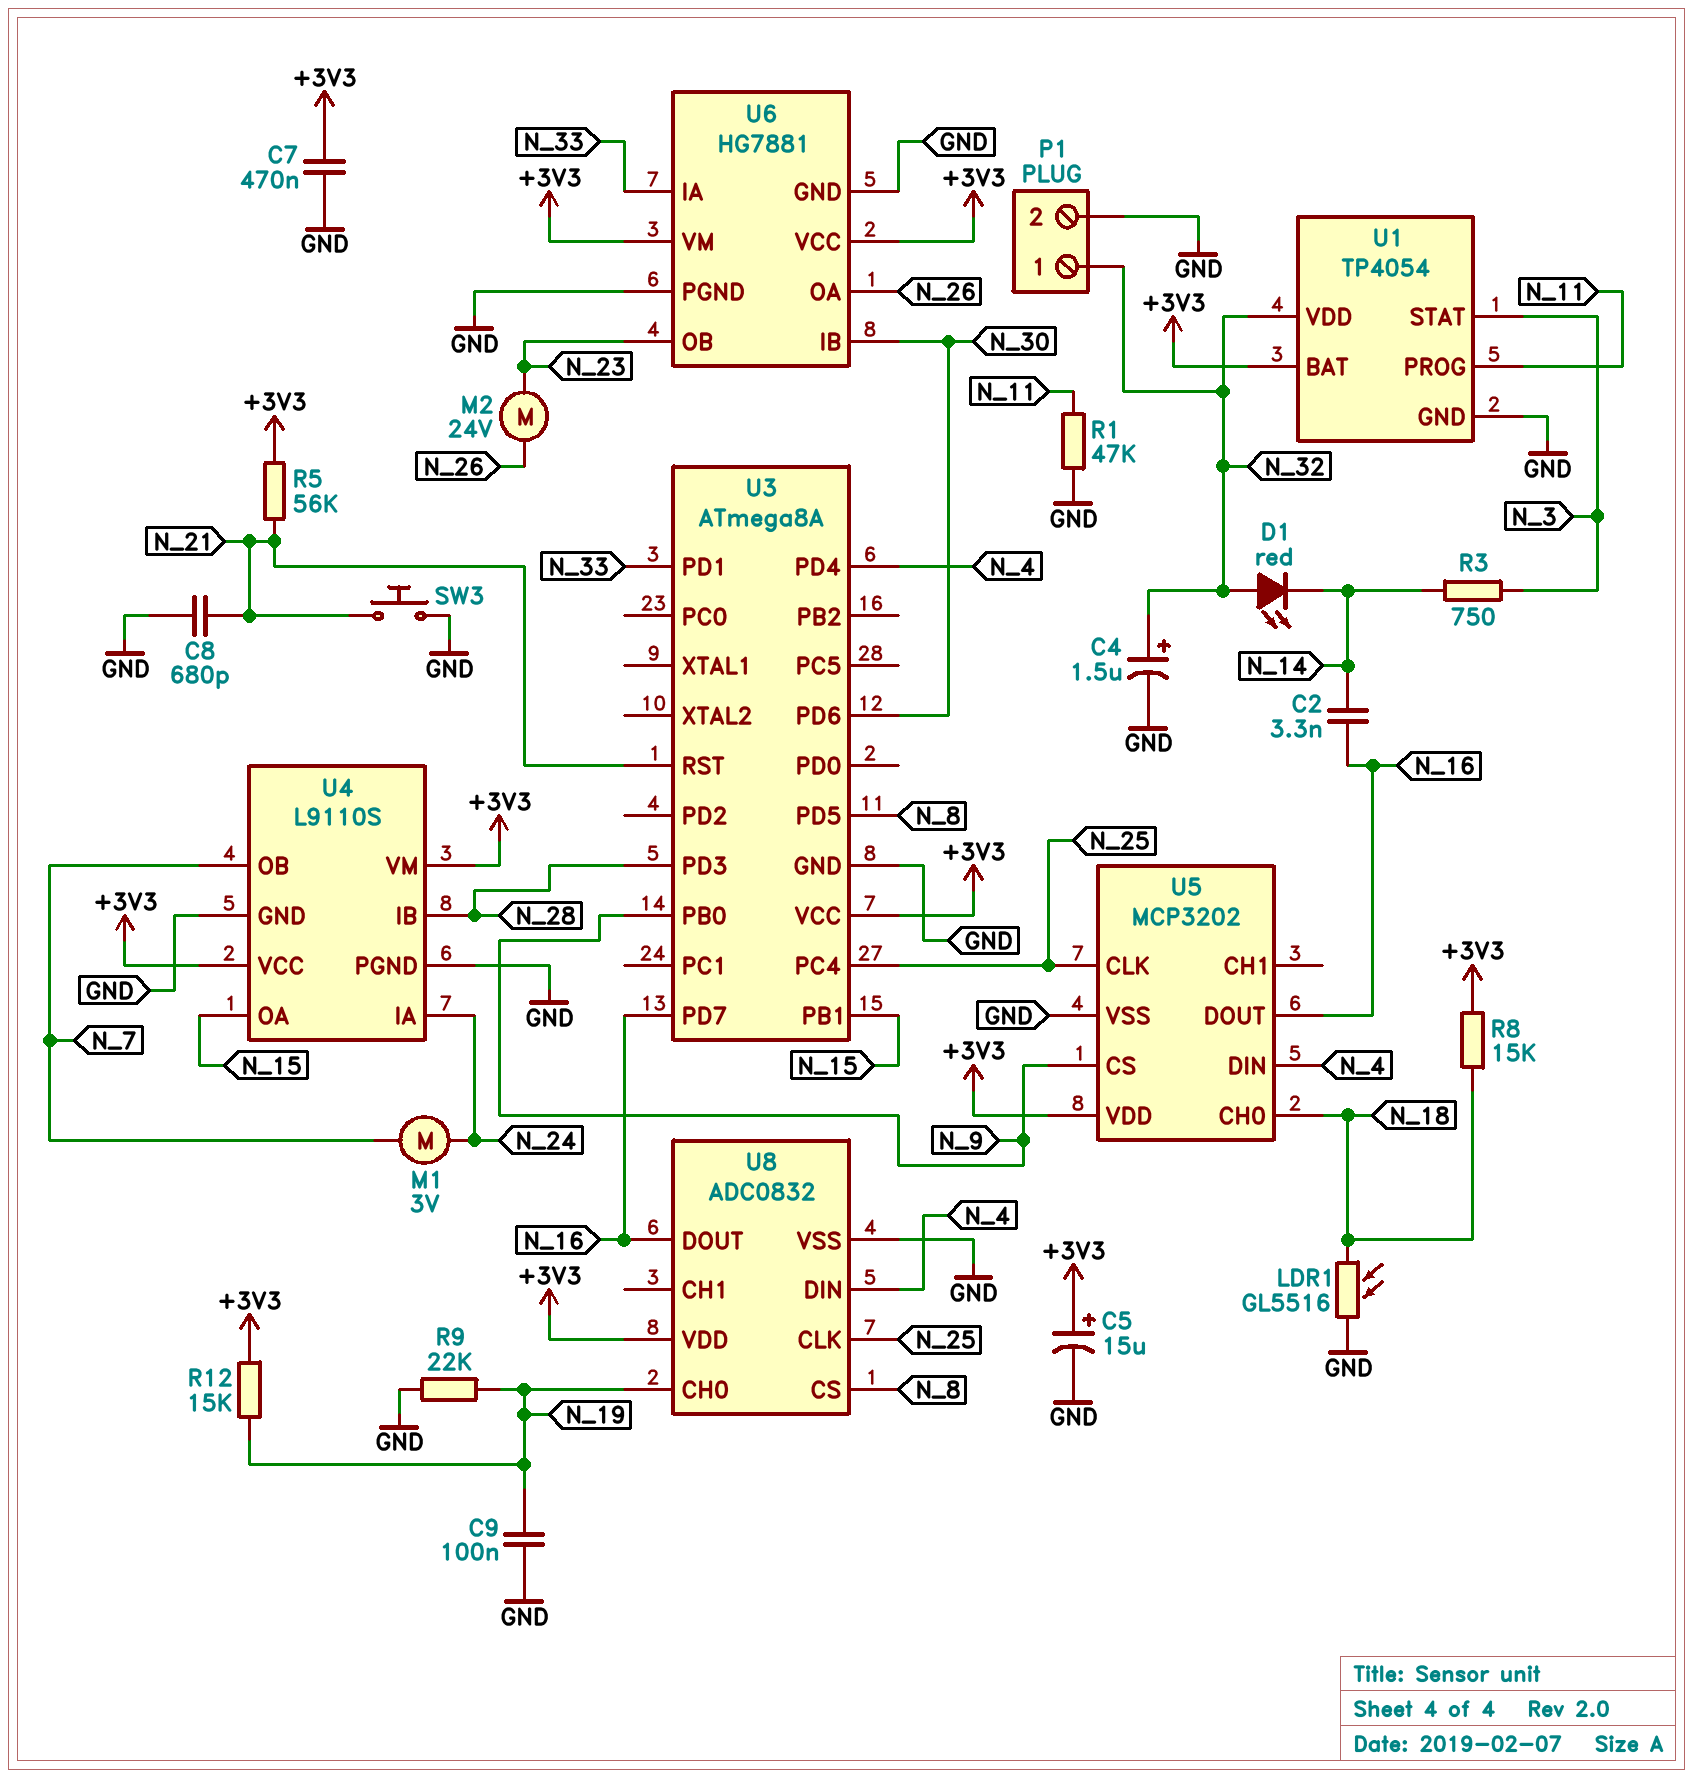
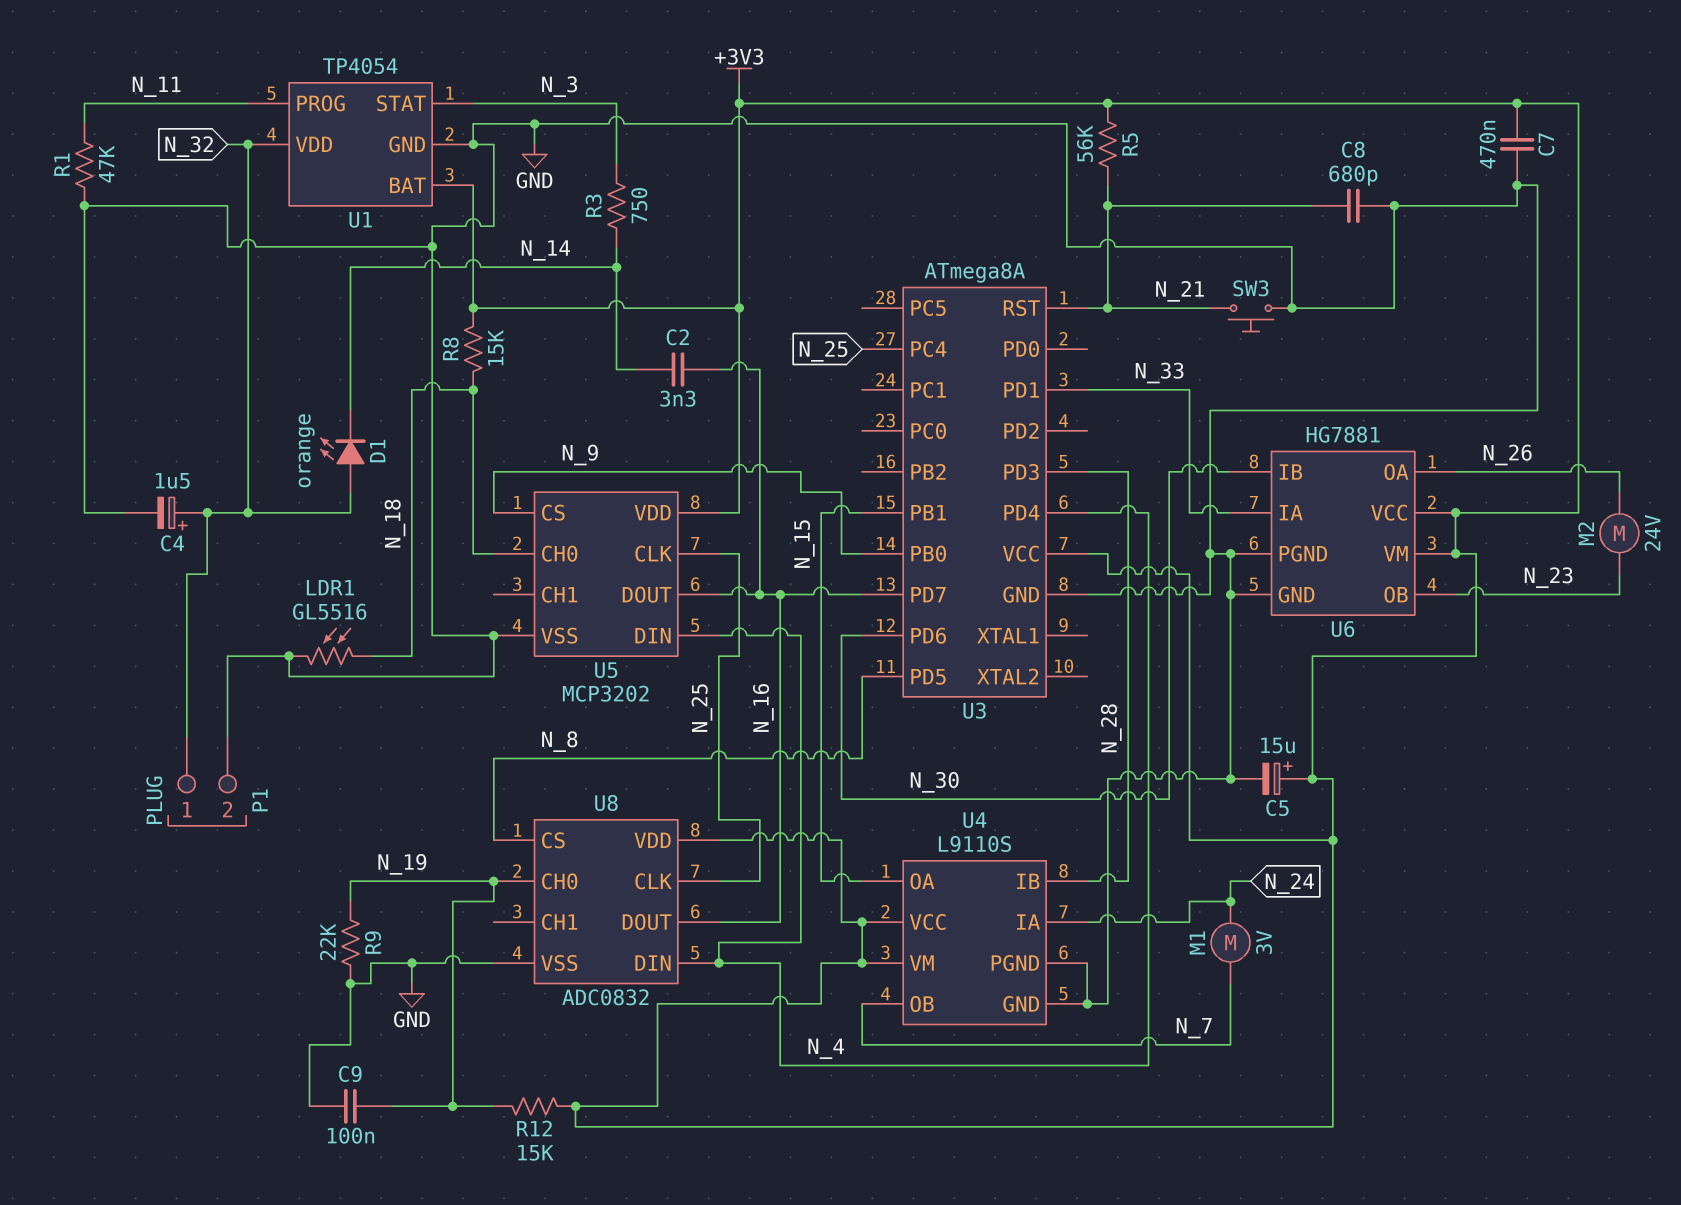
D1: LED red (A N_32, K N_14) -> LED orange (A N_32, K N_14)

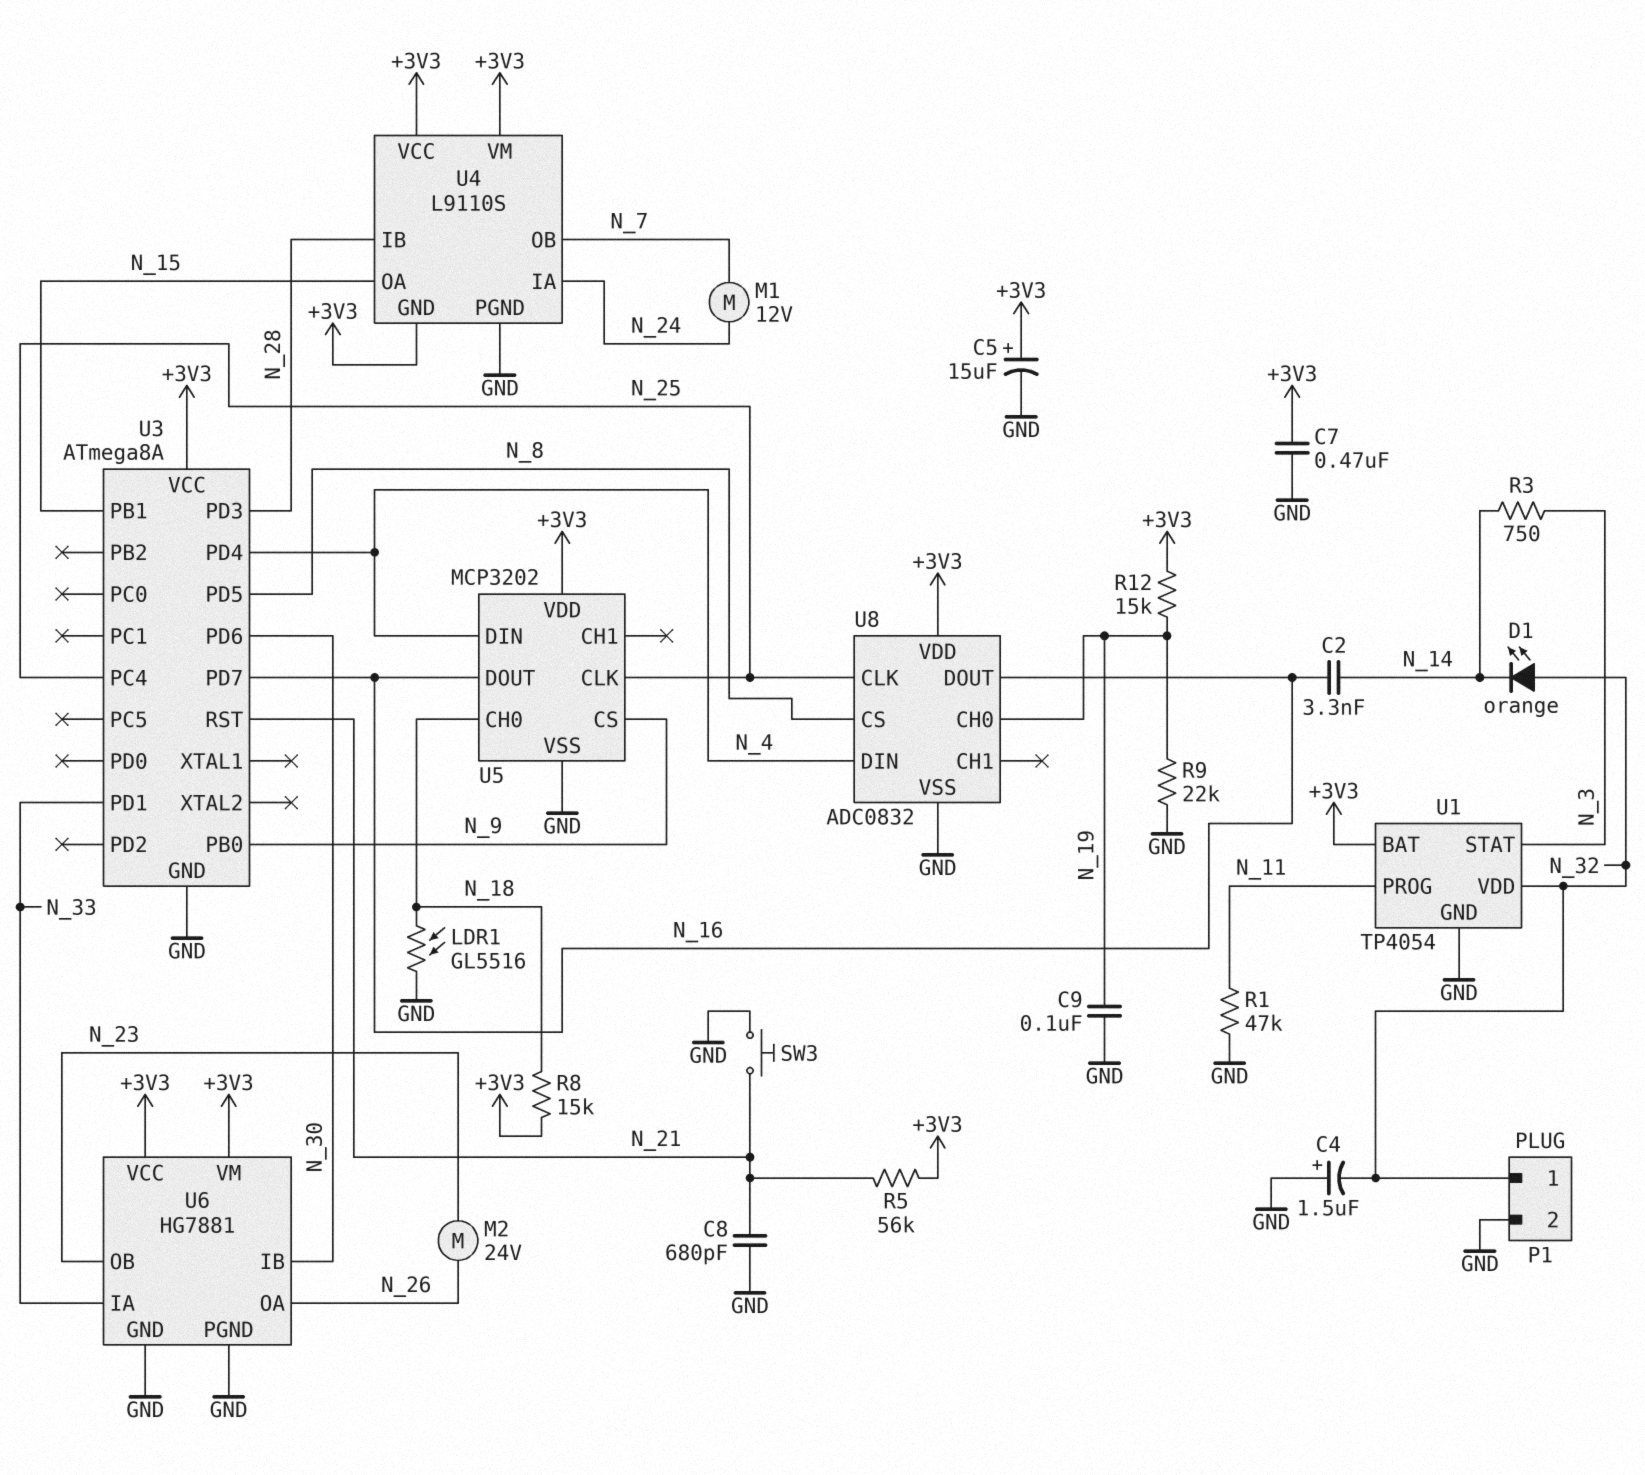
C4: 1.5uF (plus N_32, minus GND) -> 1.5uF (plus GND, minus N_32)
M1: motor 3V (N_7, N_24) -> motor 12V (N_7, N_24)
U4 pin GND: GND -> +3V3

